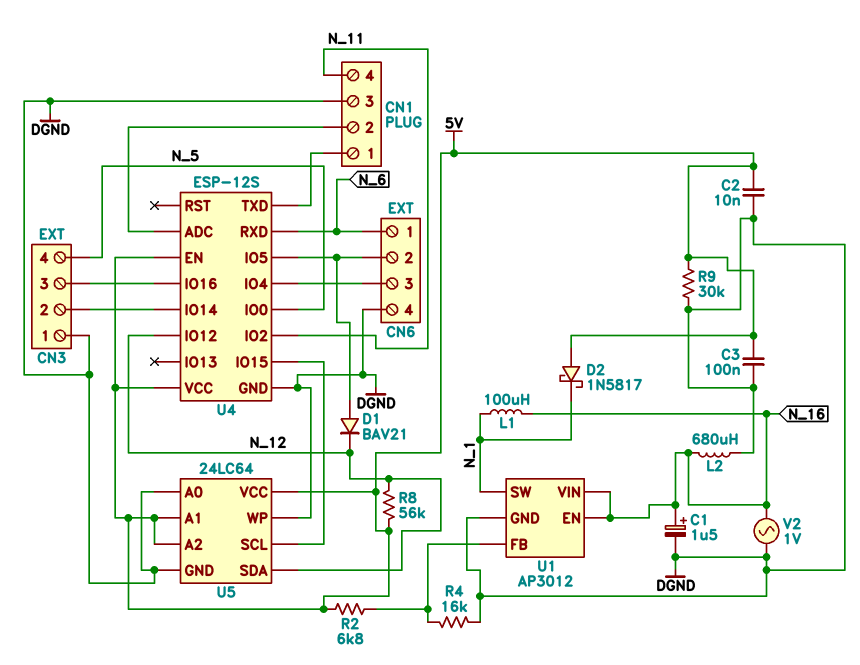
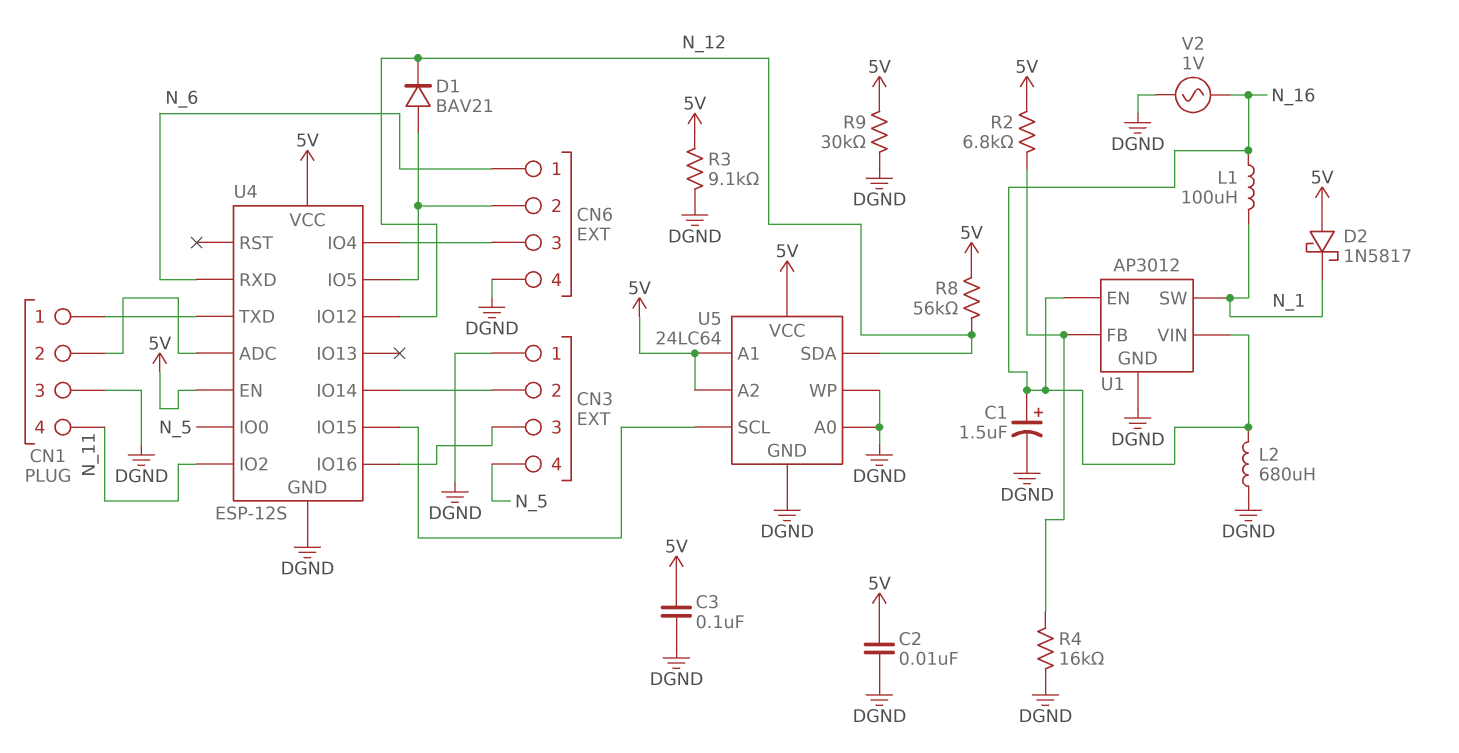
R3: none -> 9.1k (5V, DGND)

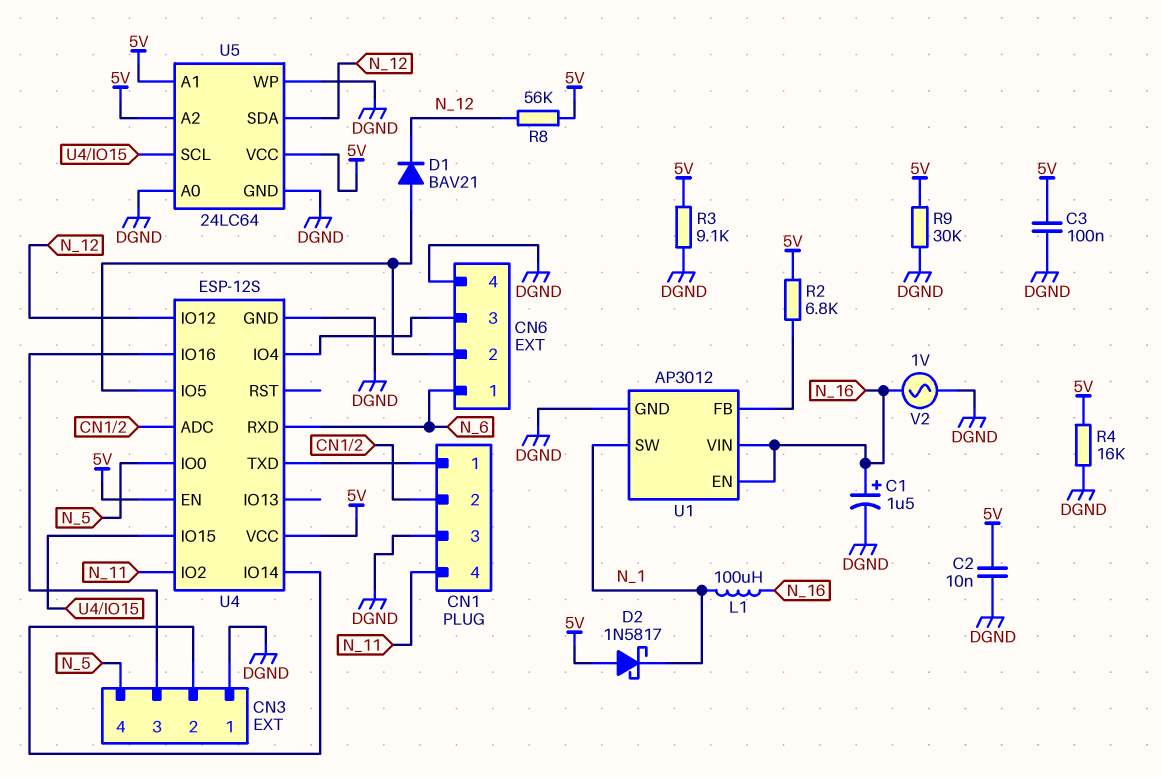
L2: 680uH (DGND, N_16) -> none
R4: 16k (DGND, U1/FB) -> 16k (5V, DGND)

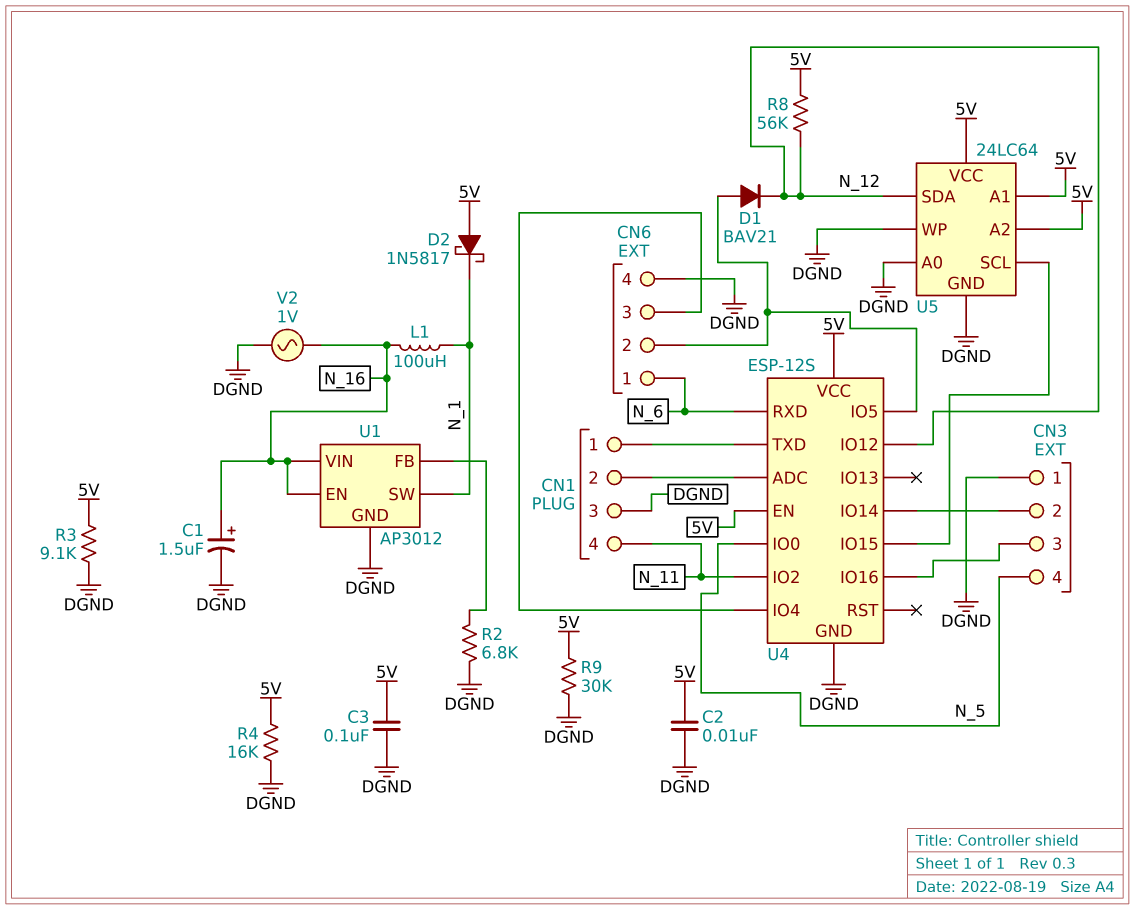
R2: 6.8k (5V, U1/FB) -> 6.8k (DGND, U1/FB)

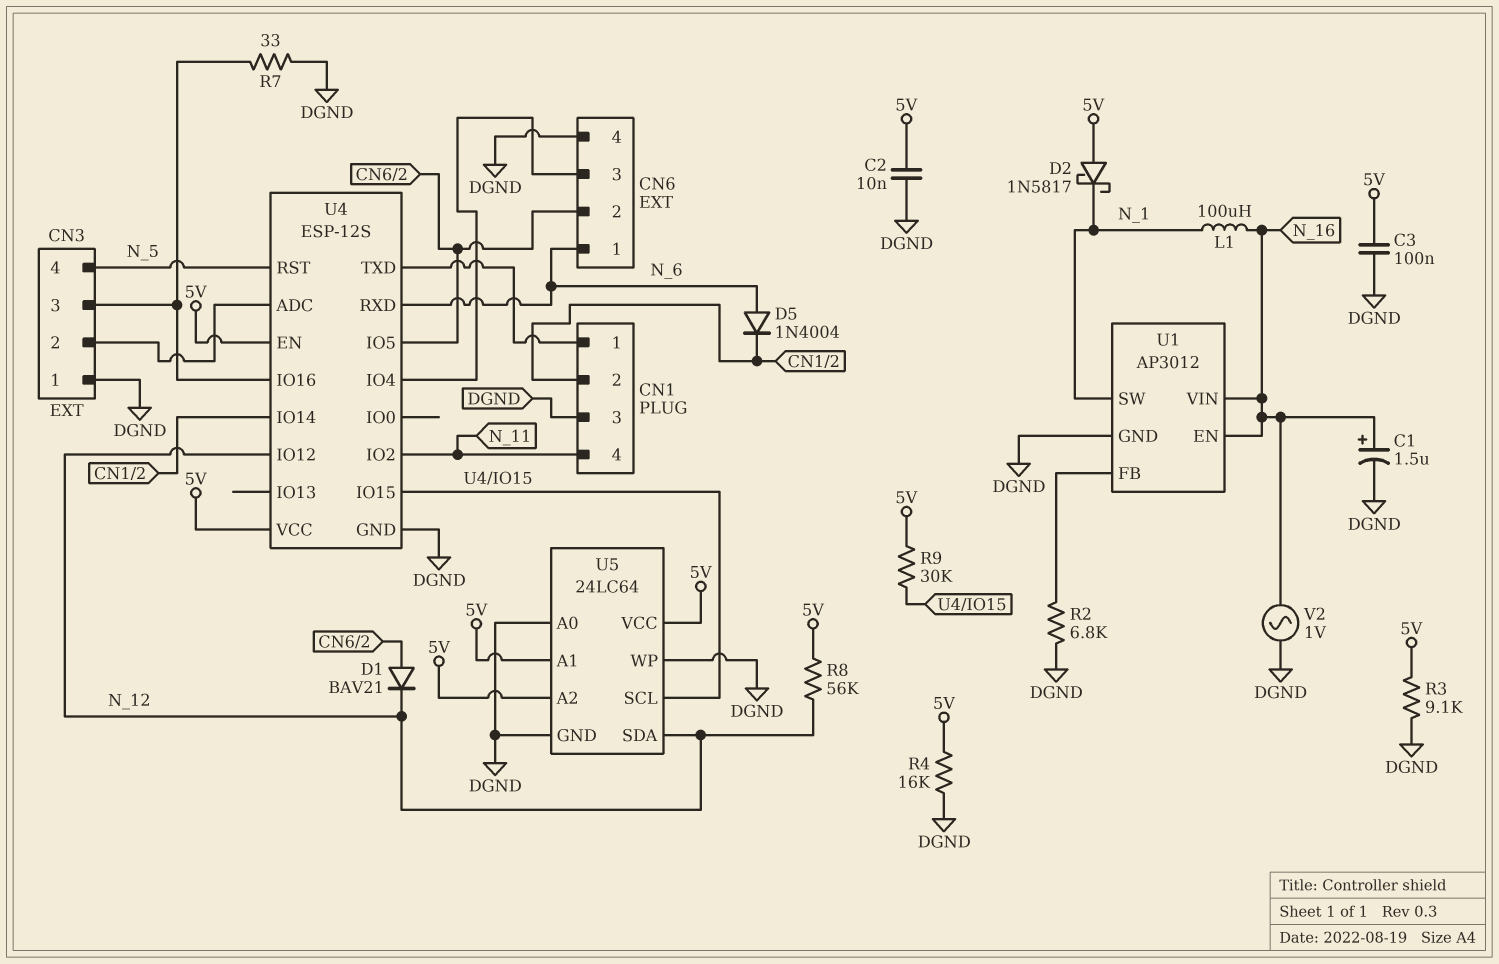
D5: none -> diode 1N4004 (A N_6, K CN1/2)
R7: none -> 33 (CN3/3, DGND)
R9: 30k (5V, DGND) -> 30k (5V, U4/IO15)
U4 pin ADC: CN1/2 -> CN3/2
U4 pin IO0: N_5 -> none
U4 pin IO14: CN3/2 -> CN1/2
U4 pin RST: none -> N_5

